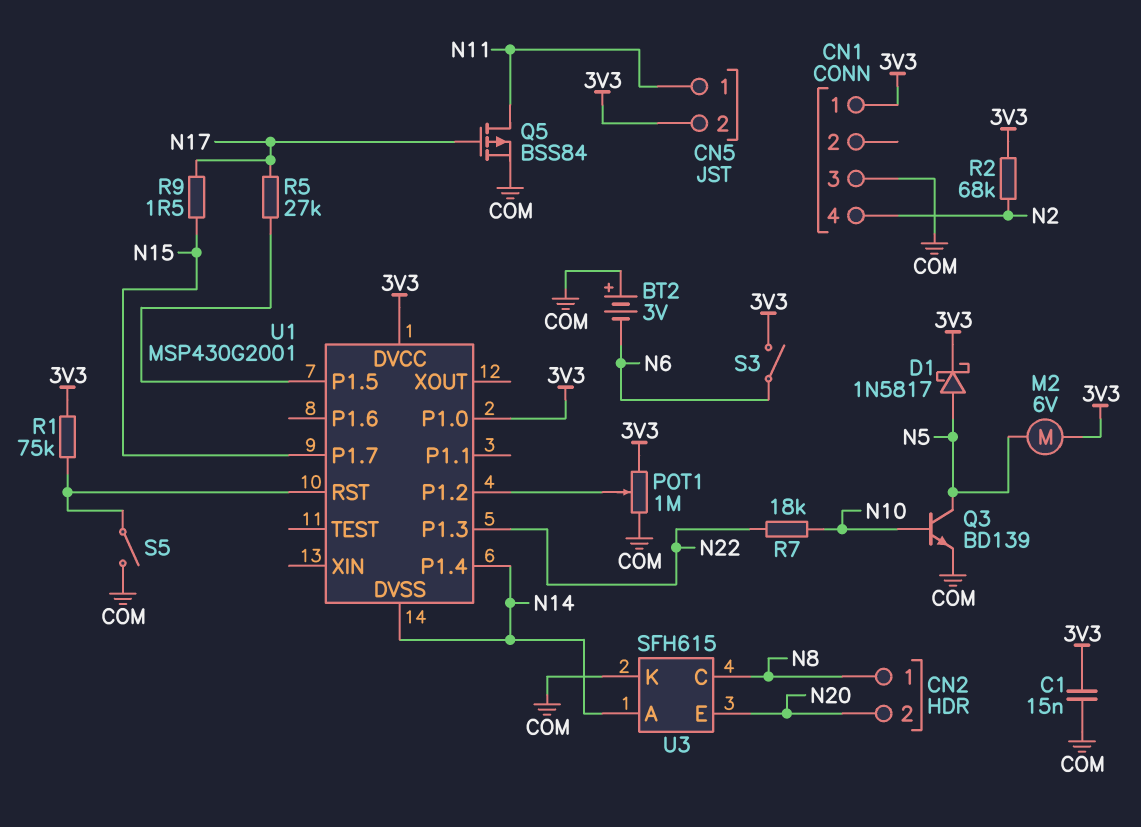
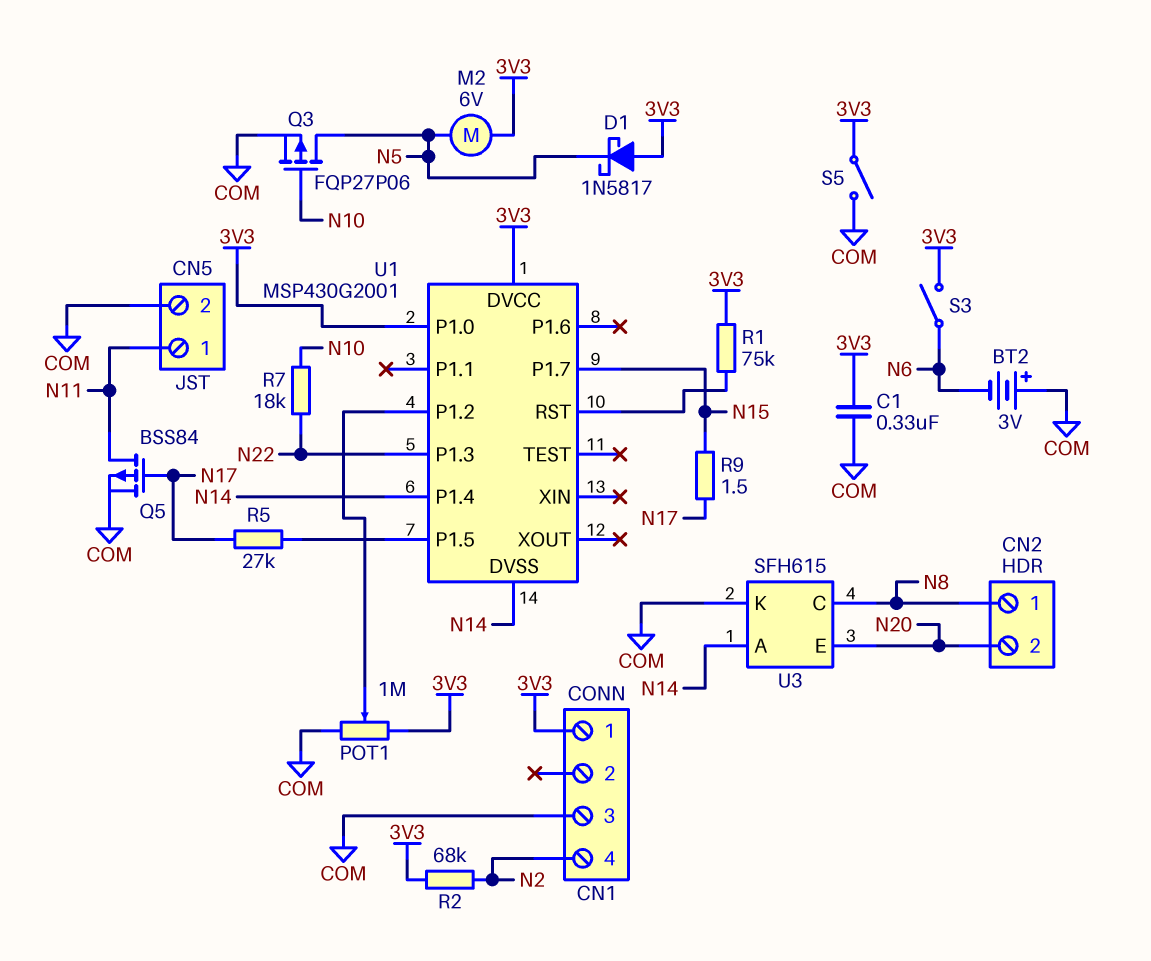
C1: 15nF (3V3, COM) -> 330nF (3V3, COM)
CN5 pin 2: 3V3 -> COM
D1: schottky 1N5817 (A N5, K 3V3) -> schottky 1N5817 (A 3V3, K N5)
Q3: NPN BD139 (B N10, C N5, E COM) -> PMOS FQP27P06 (G N10, D N5, S COM)
S5: switch (COM, U1/RST) -> switch (3V3, COM)

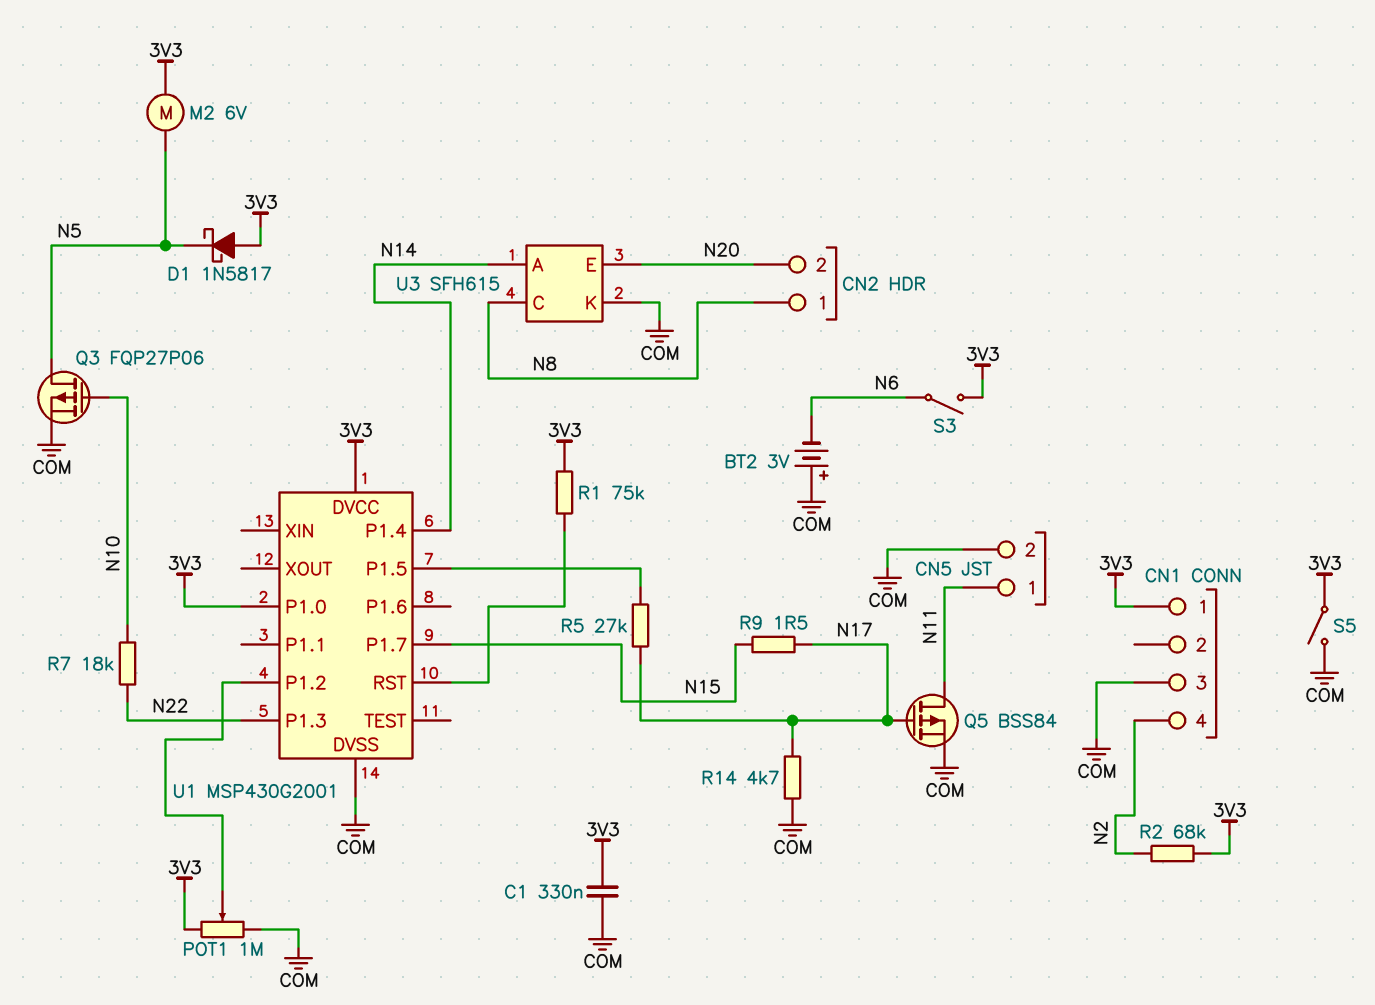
R14: none -> 4.7k (COM, N17)
U1 pin DVSS: N14 -> COM

